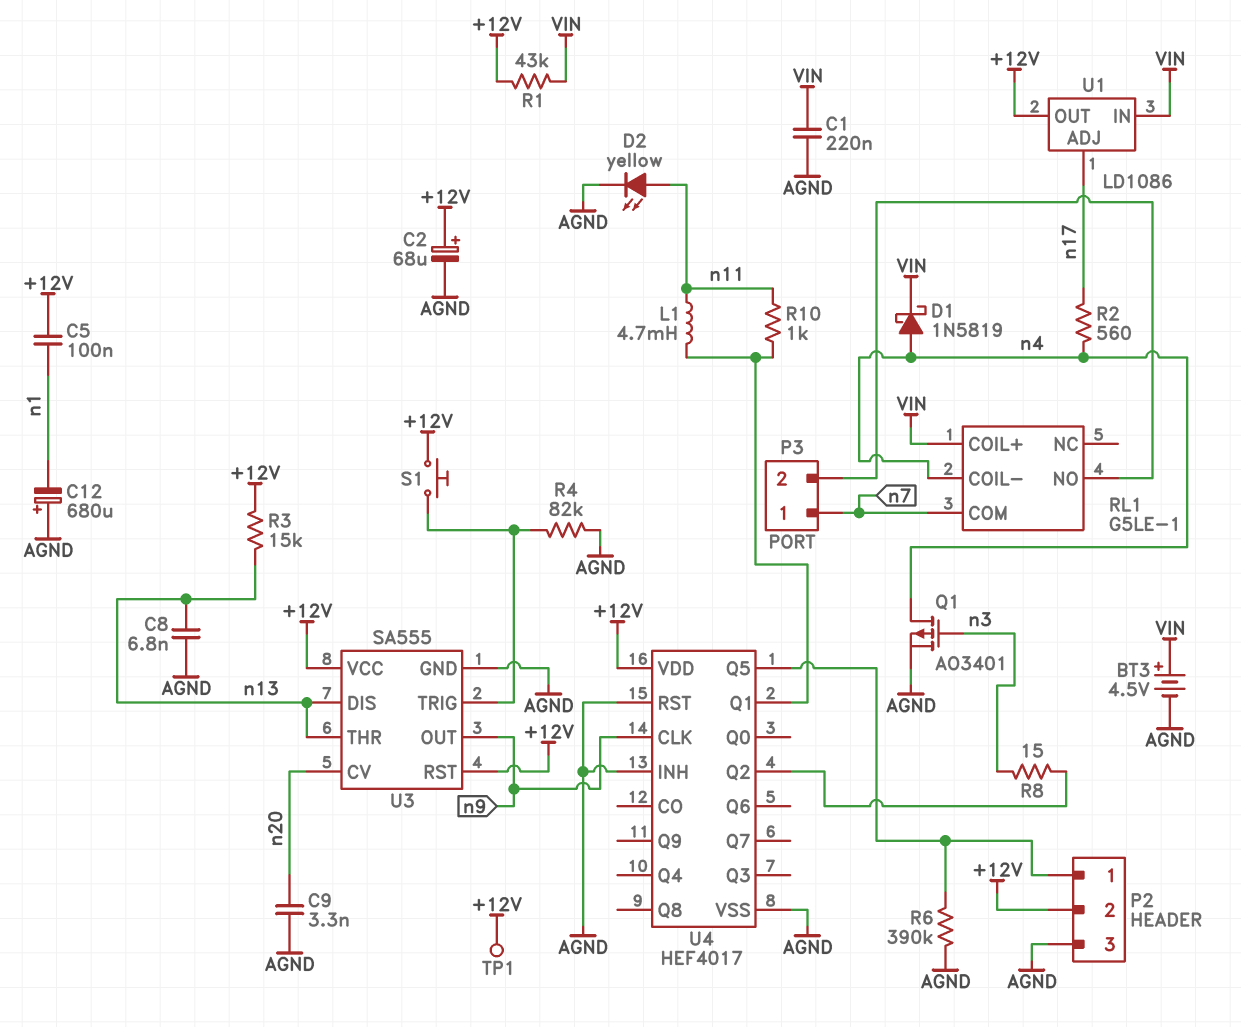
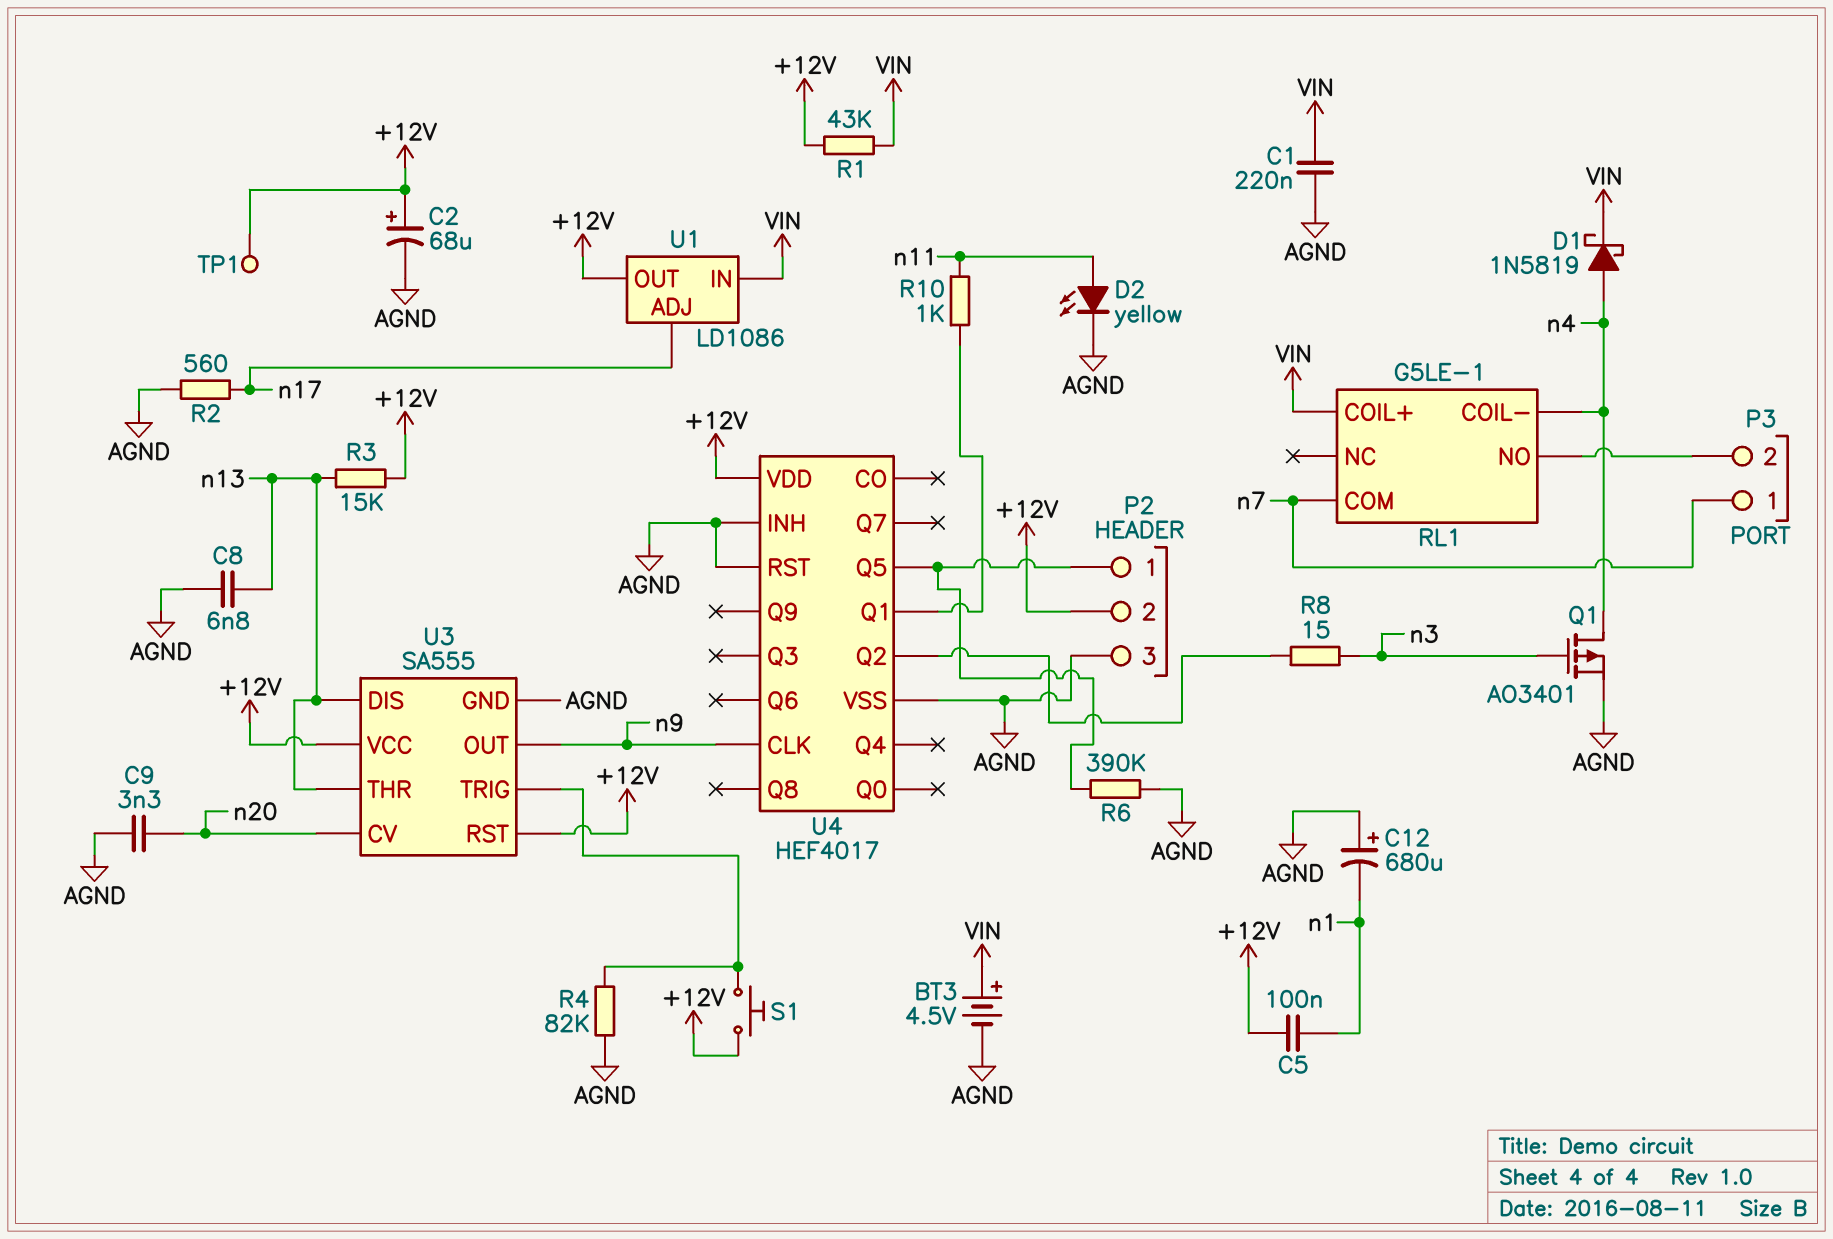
L1: 4.7mH (U4/Q1, n11) -> none
R2: 560 (n4, n17) -> 560 (AGND, n17)

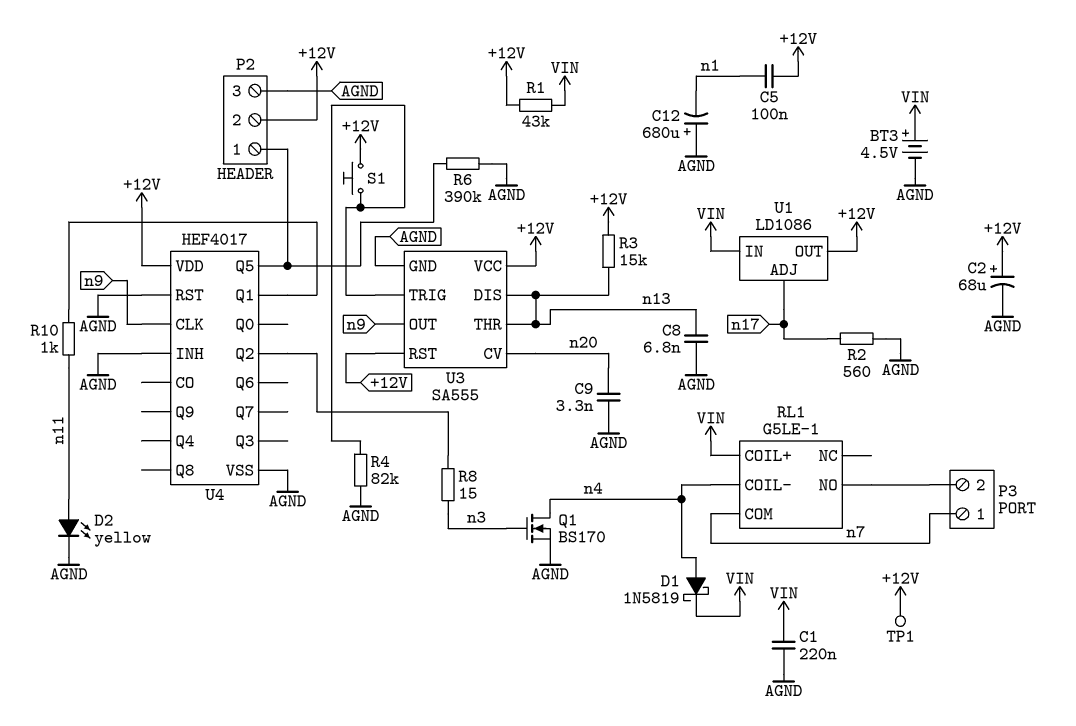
Q1: PMOS AO3401 (G n3, D n4, S AGND) -> NMOS BS170 (G n3, D n4, S AGND)

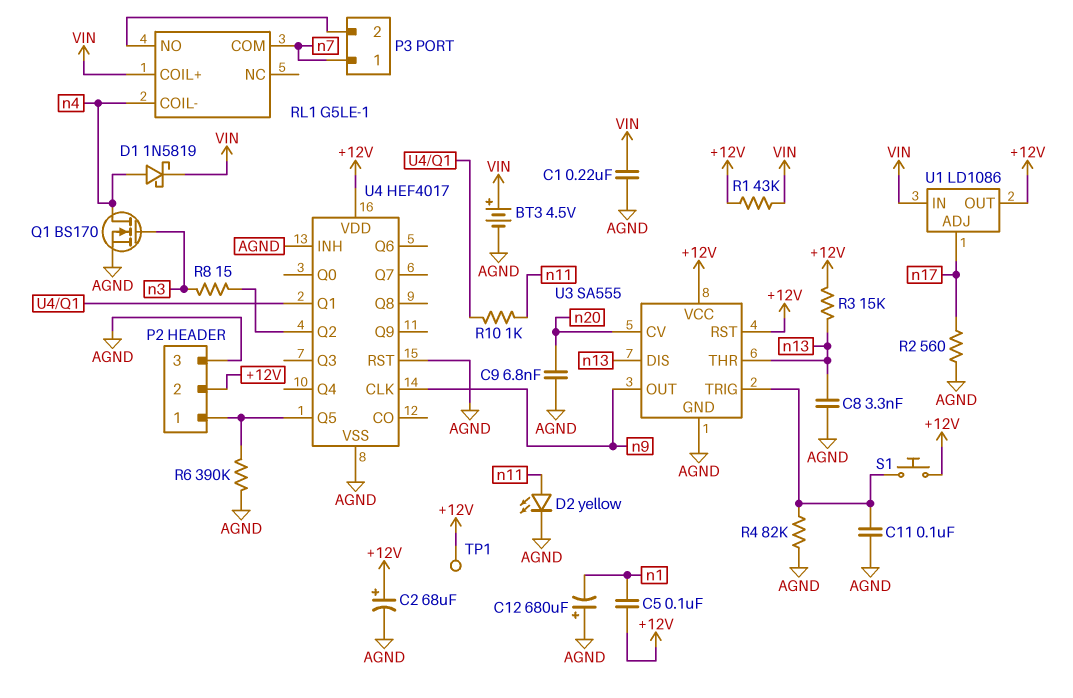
C8: 6.8nF (AGND, n13) -> 3.3nF (AGND, n13)
C9: 3.3nF (AGND, n20) -> 6.8nF (AGND, n20)
C11: none -> 100nF (AGND, U3/TRIG)

